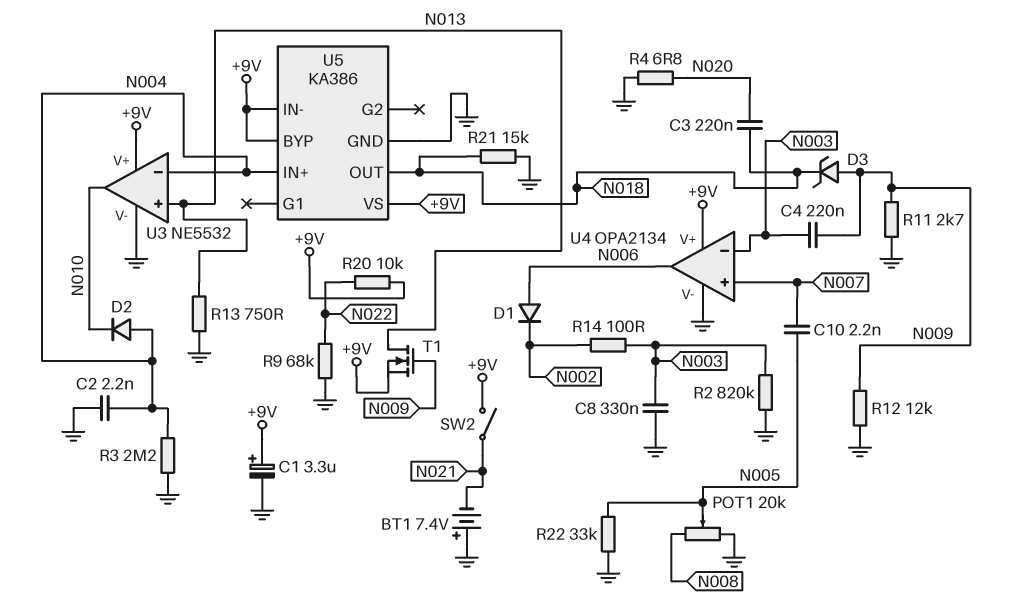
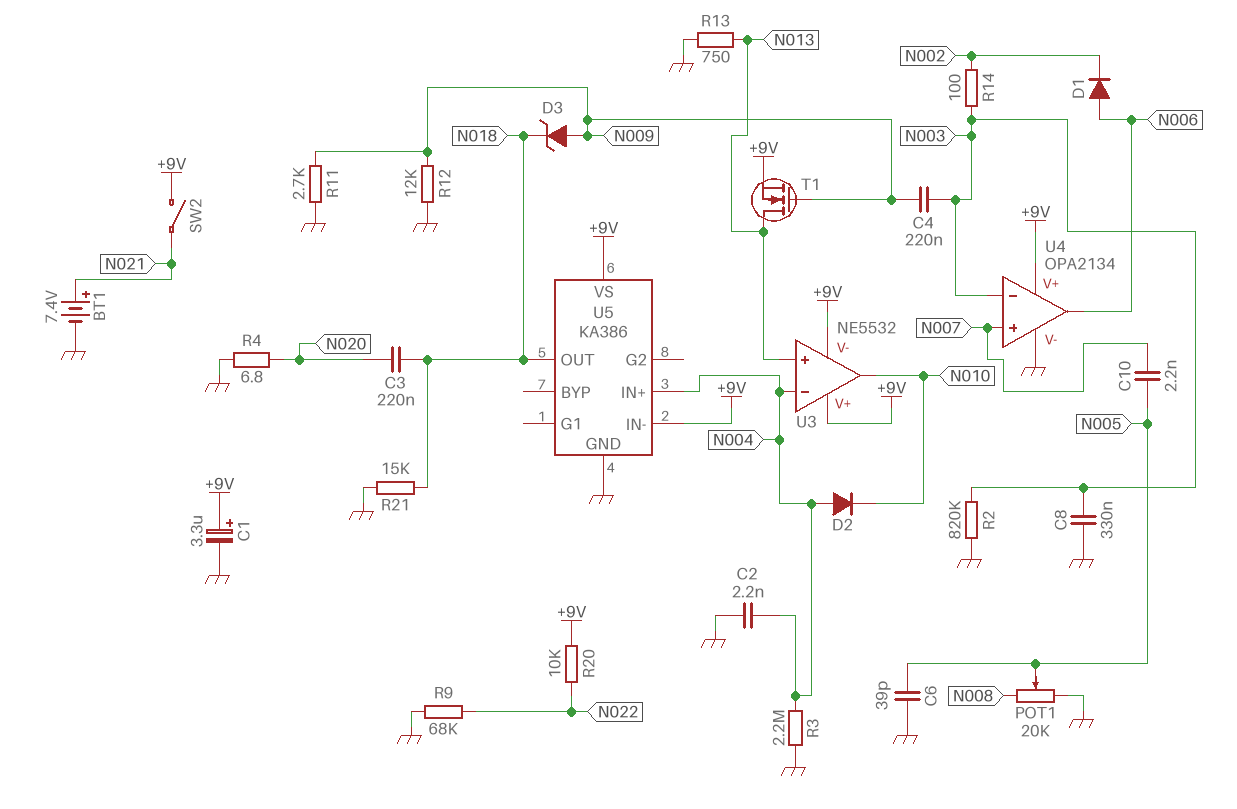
BT1: 7.4V (plus GND, minus N021) -> 7.4V (plus N021, minus GND)
C6: none -> 39pF (GND, N005)
R22: 33k (GND, N005) -> none
U3 pin V-: GND -> +9V
U5 pin BYP: +9V -> none

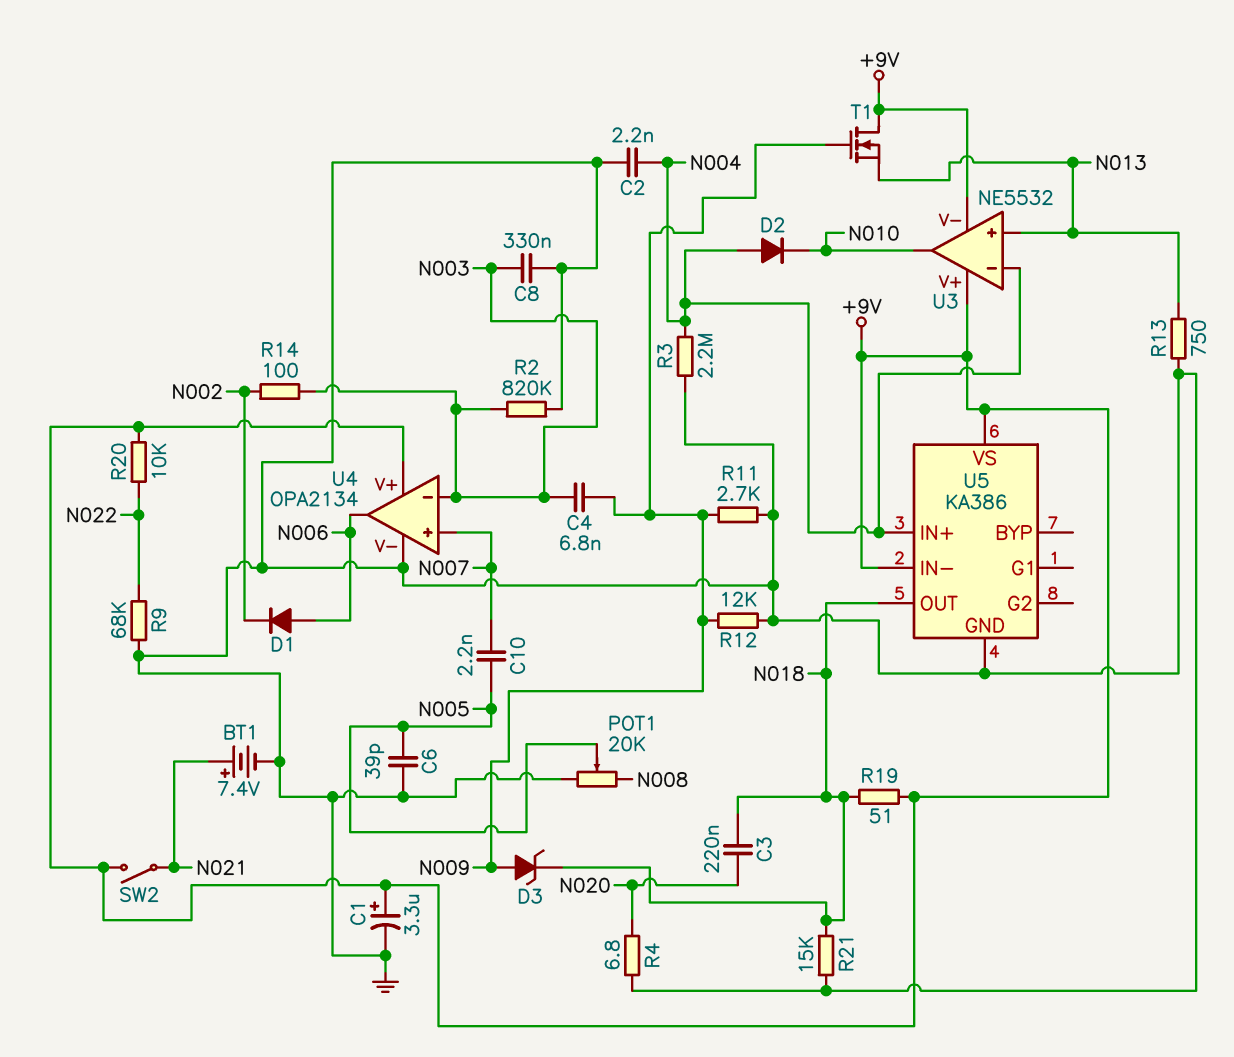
C4: 220nF (N003, N009) -> 6.8nF (N003, N009)
R19: none -> 51 (+9V, N018)
T1: NMOS (G N009, D N013, S +9V) -> NMOS (G N009, D +9V, S N013)

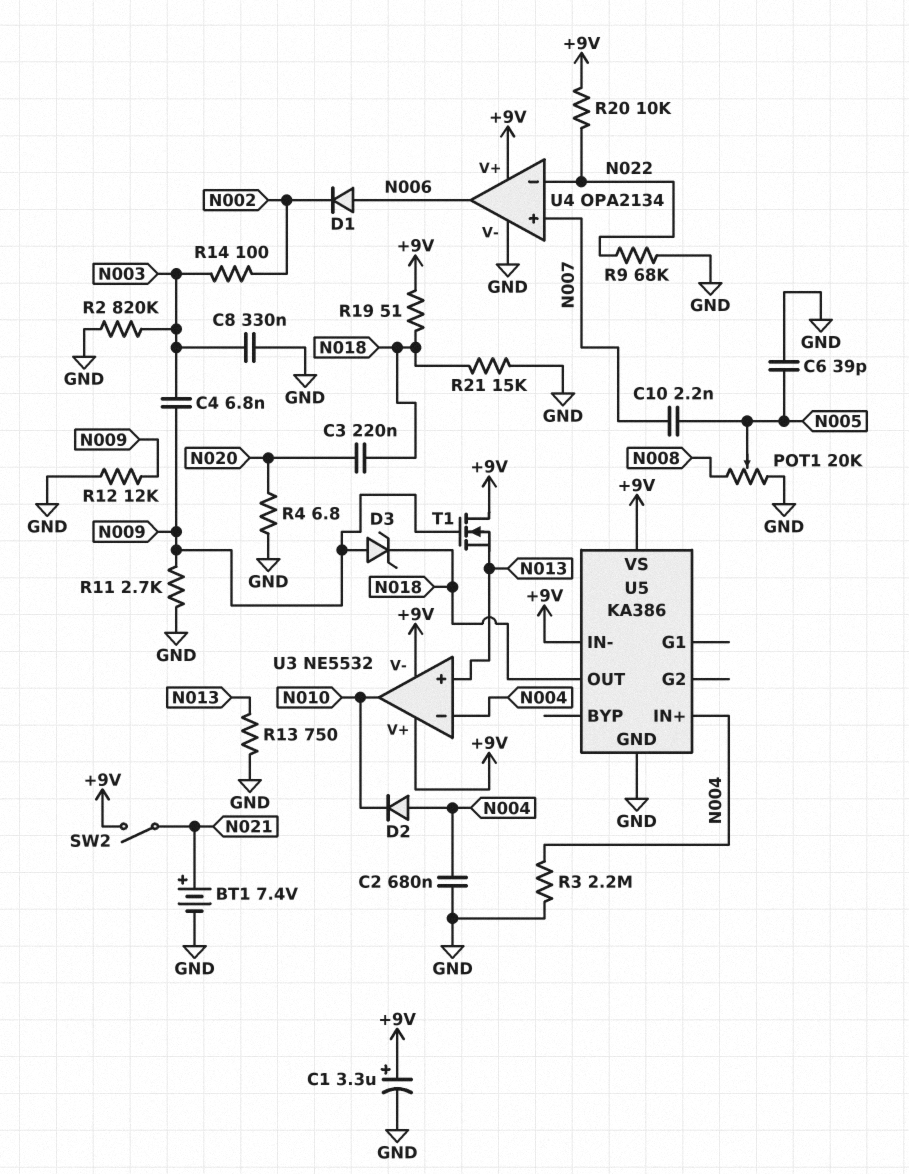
C2: 2.2nF (GND, N004) -> 680nF (GND, N004)
U4 pin in-: N003 -> N022

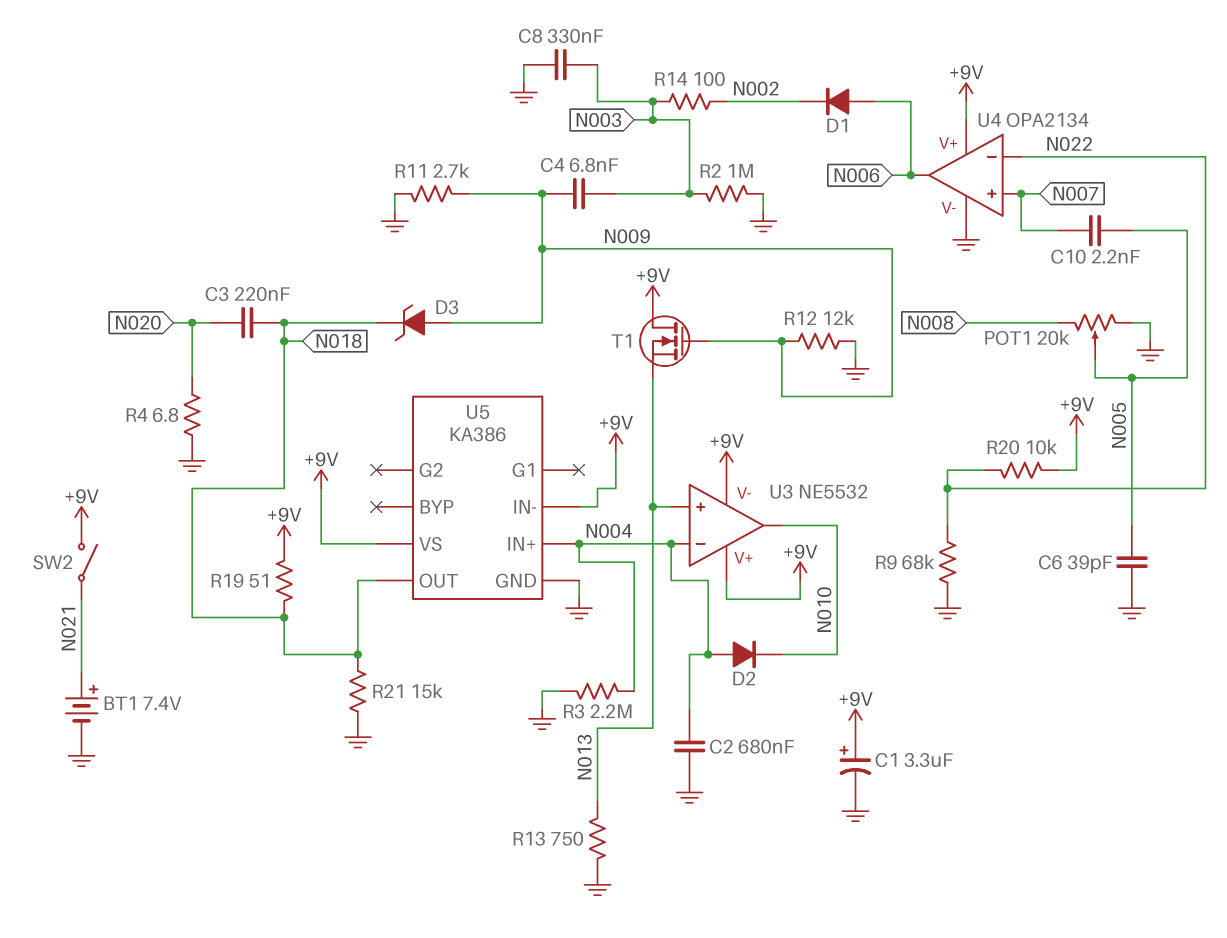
R2: 820k (GND, N003) -> 1M (GND, N003)

